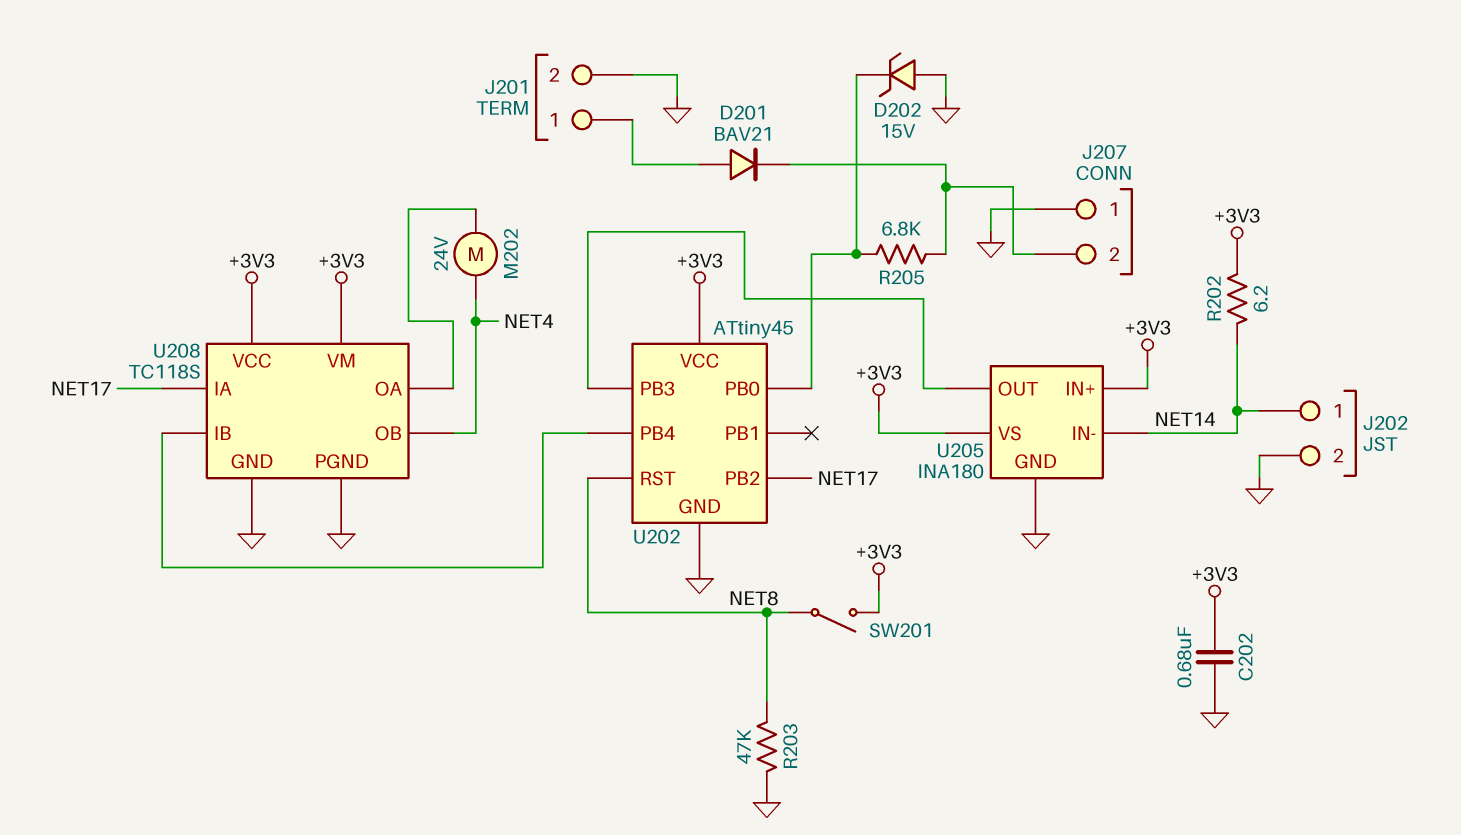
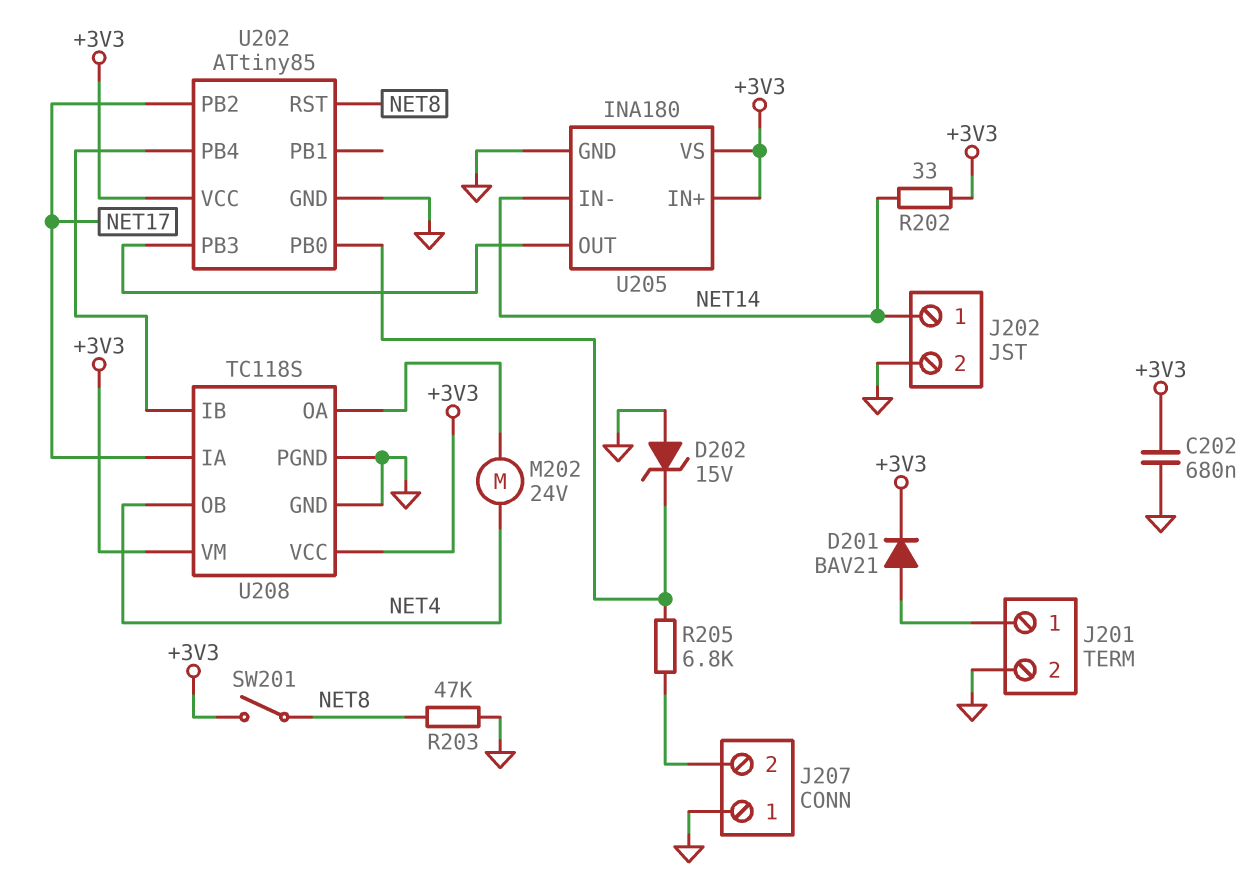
D201: diode BAV21 (A J201/1, K J207/2) -> diode BAV21 (A J201/1, K +3V3)
R202: 6.2 (+3V3, NET14) -> 33 (+3V3, NET14)
U202: ATtiny45 -> ATtiny85

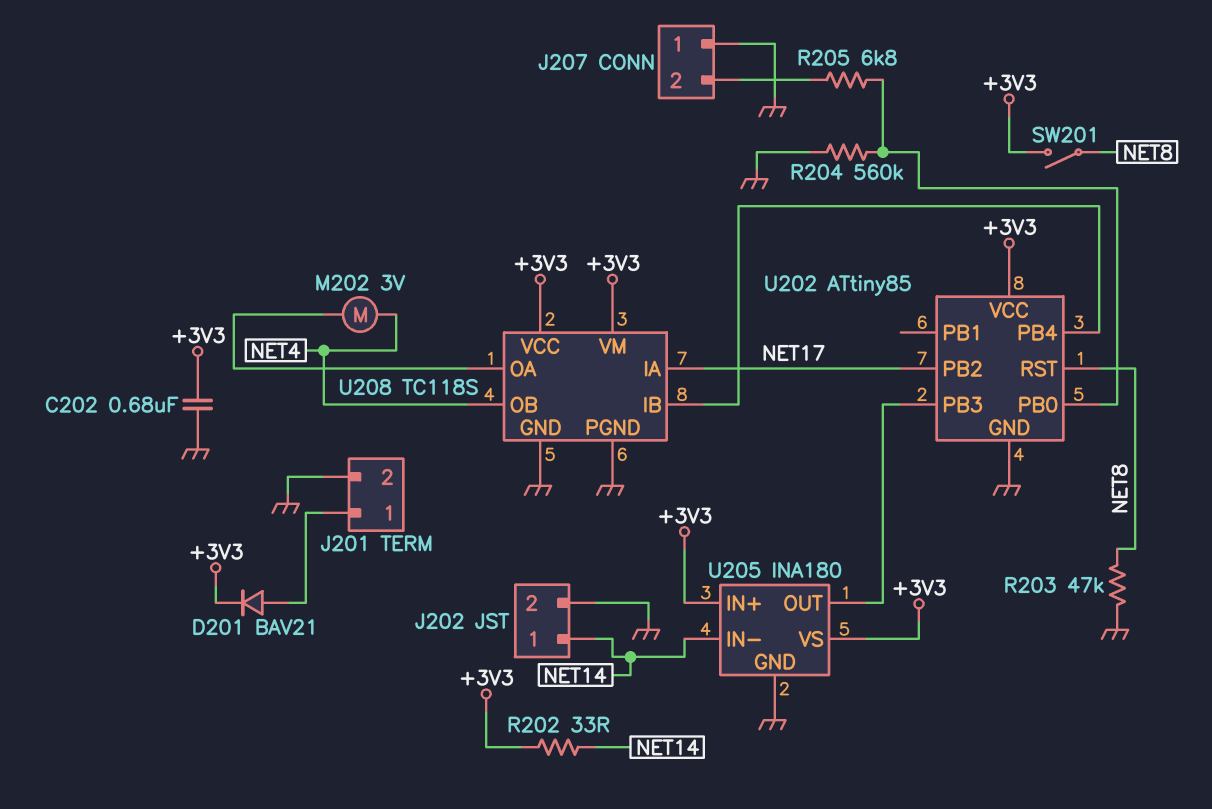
D202: zener 15V (A GND, K U202/PB0) -> none
M202: motor 24V (NET4, U208/OA) -> motor 3V (NET4, U208/OA)
R204: none -> 560k (GND, U202/PB0)

